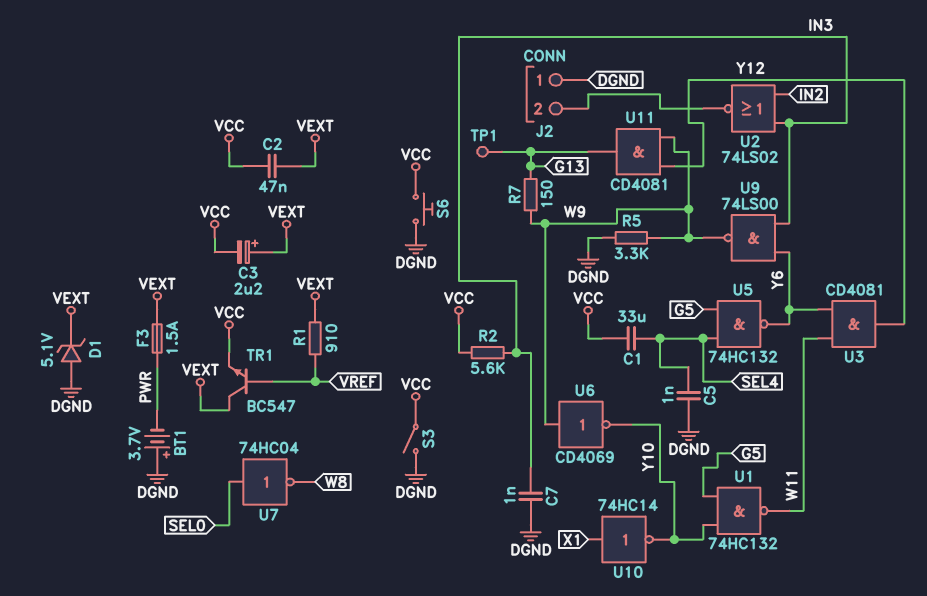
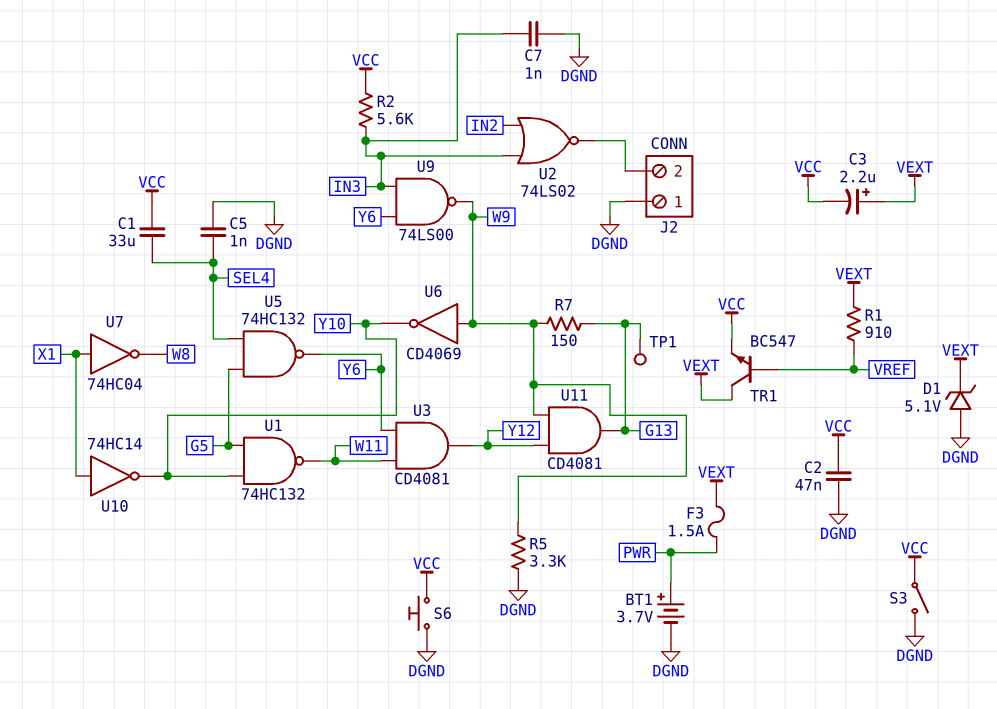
BT1: 3.7V (plus DGND, minus PWR) -> 3.7V (plus PWR, minus DGND)
C2: 47nF (VCC, VEXT) -> 47nF (DGND, VCC)
U7: NOT 74HC04 (in SEL0, out W8) -> NOT 74HC04 (in X1, out W8)

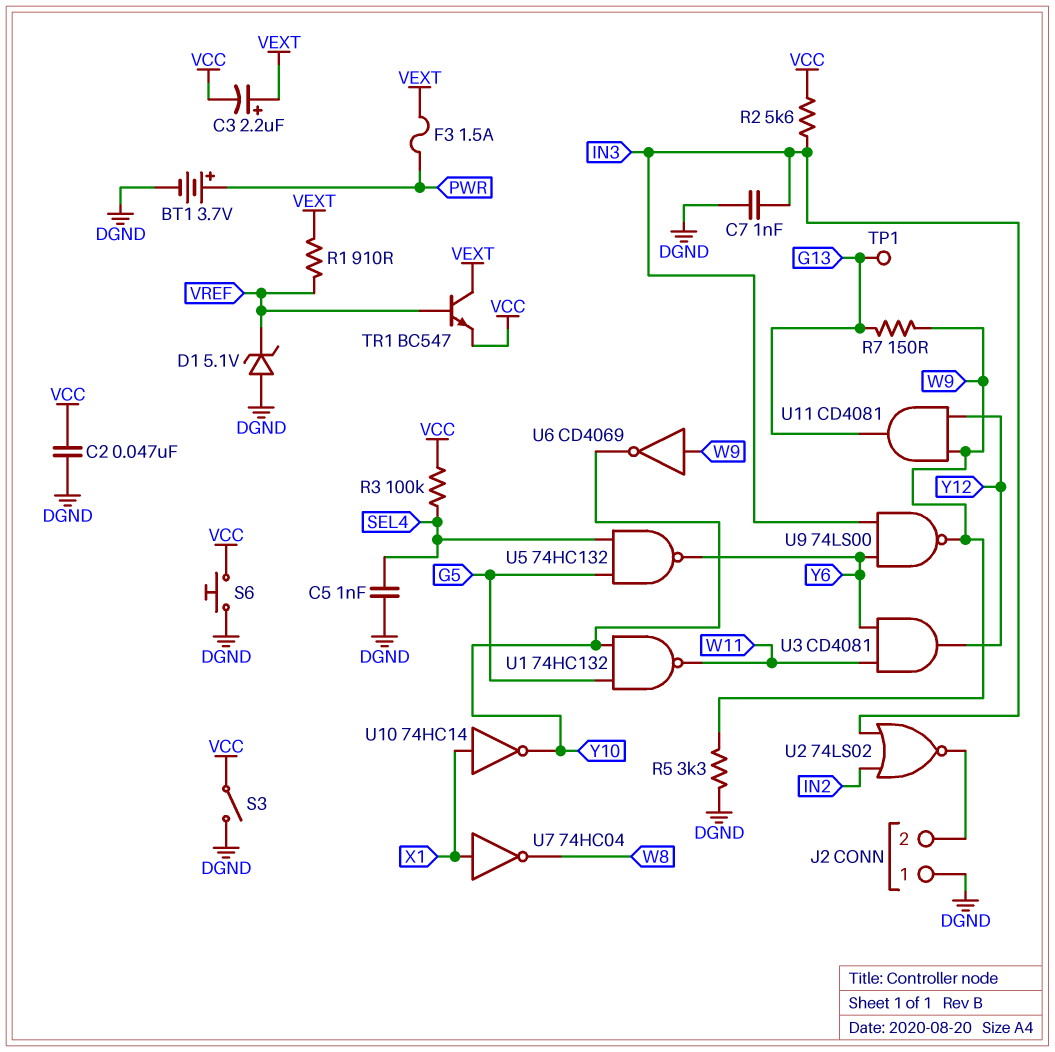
C1: 33uF (SEL4, VCC) -> none
D1: zener 5.1V (A DGND, K VEXT) -> zener 5.1V (A DGND, K VREF)
R3: none -> 100k (SEL4, VCC)

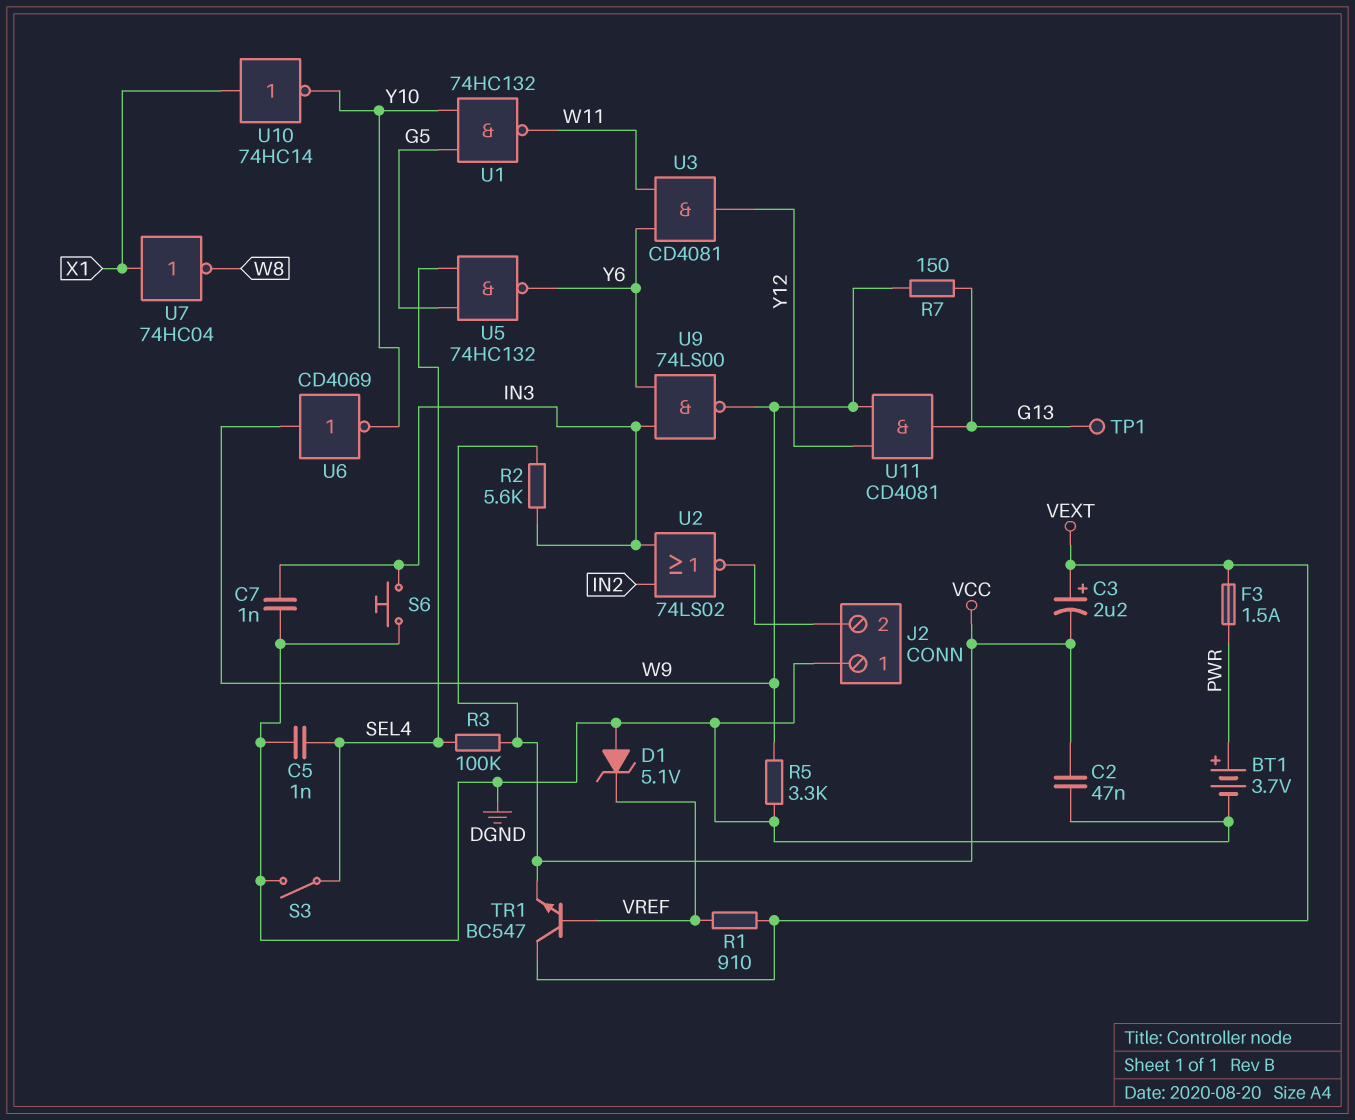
S3: switch (DGND, VCC) -> switch (DGND, SEL4)
S6: button (DGND, VCC) -> button (DGND, IN3)

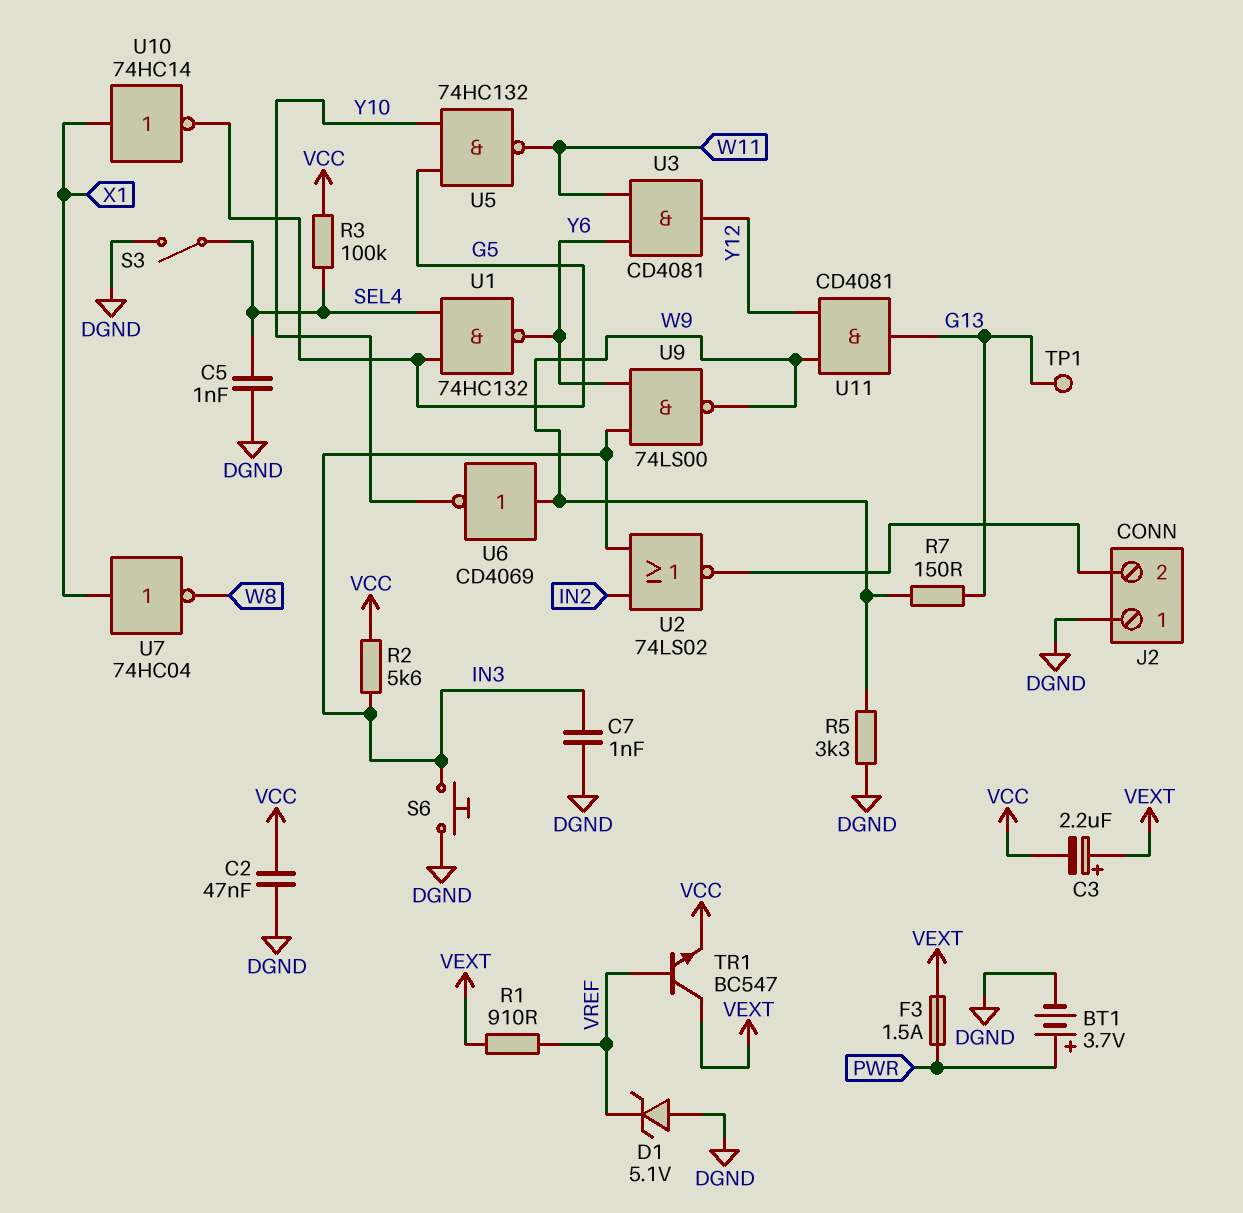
U1: NAND 74HC132 (in G5, in Y10, out W11) -> NAND 74HC132 (in G5, in SEL4, out Y6)
U5: NAND 74HC132 (in G5, in SEL4, out Y6) -> NAND 74HC132 (in G5, in Y10, out W11)
U10: NOT 74HC14 (in X1, out Y10) -> NOT 74HC14 (in X1, out G5)

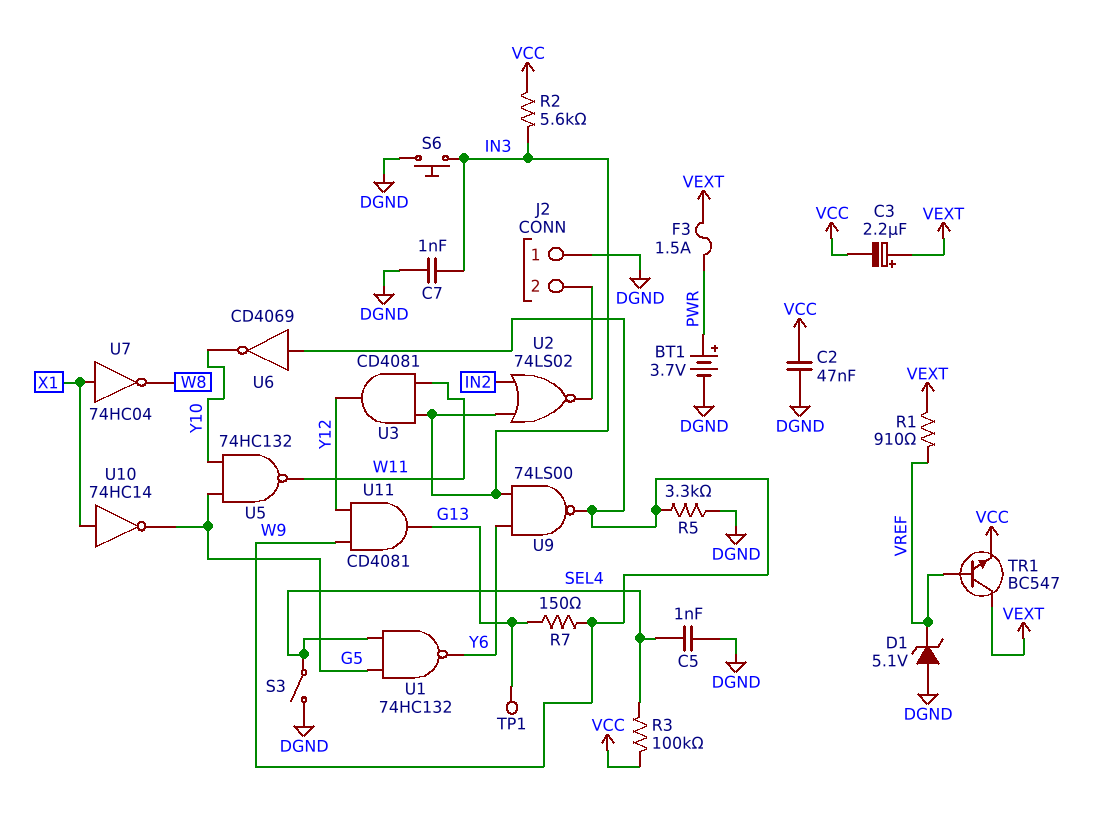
U3: AND CD4081 (in W11, in Y6, out Y12) -> AND CD4081 (in IN3, in W11, out Y12)

